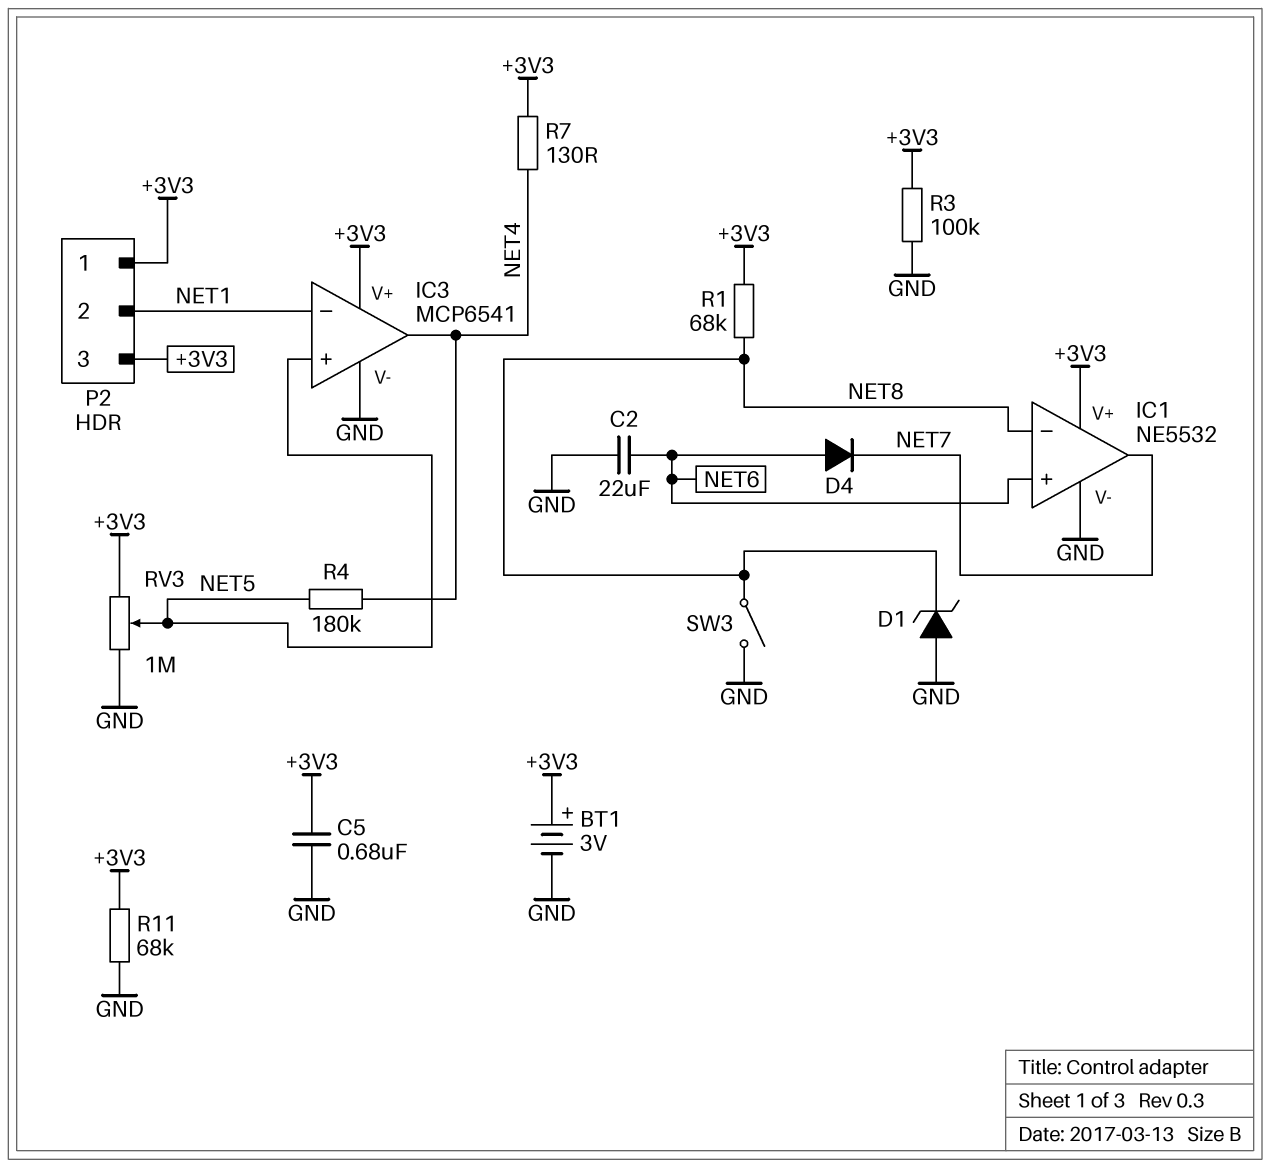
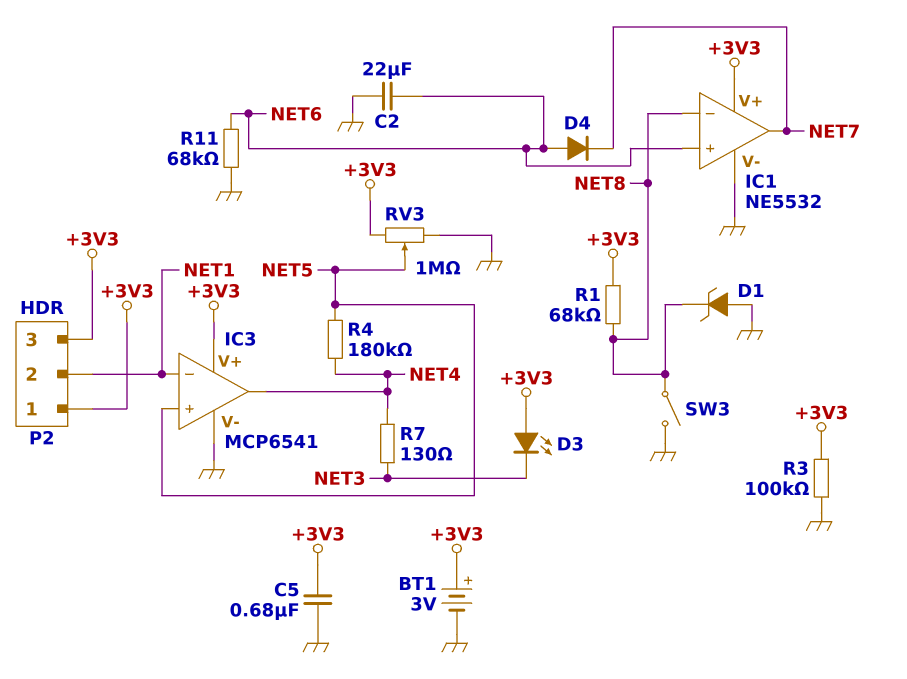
D3: none -> LED (A +3V3, K NET3)
R7: 130 (+3V3, NET4) -> 130 (NET3, NET4)
R11: 68k (+3V3, GND) -> 68k (GND, NET6)

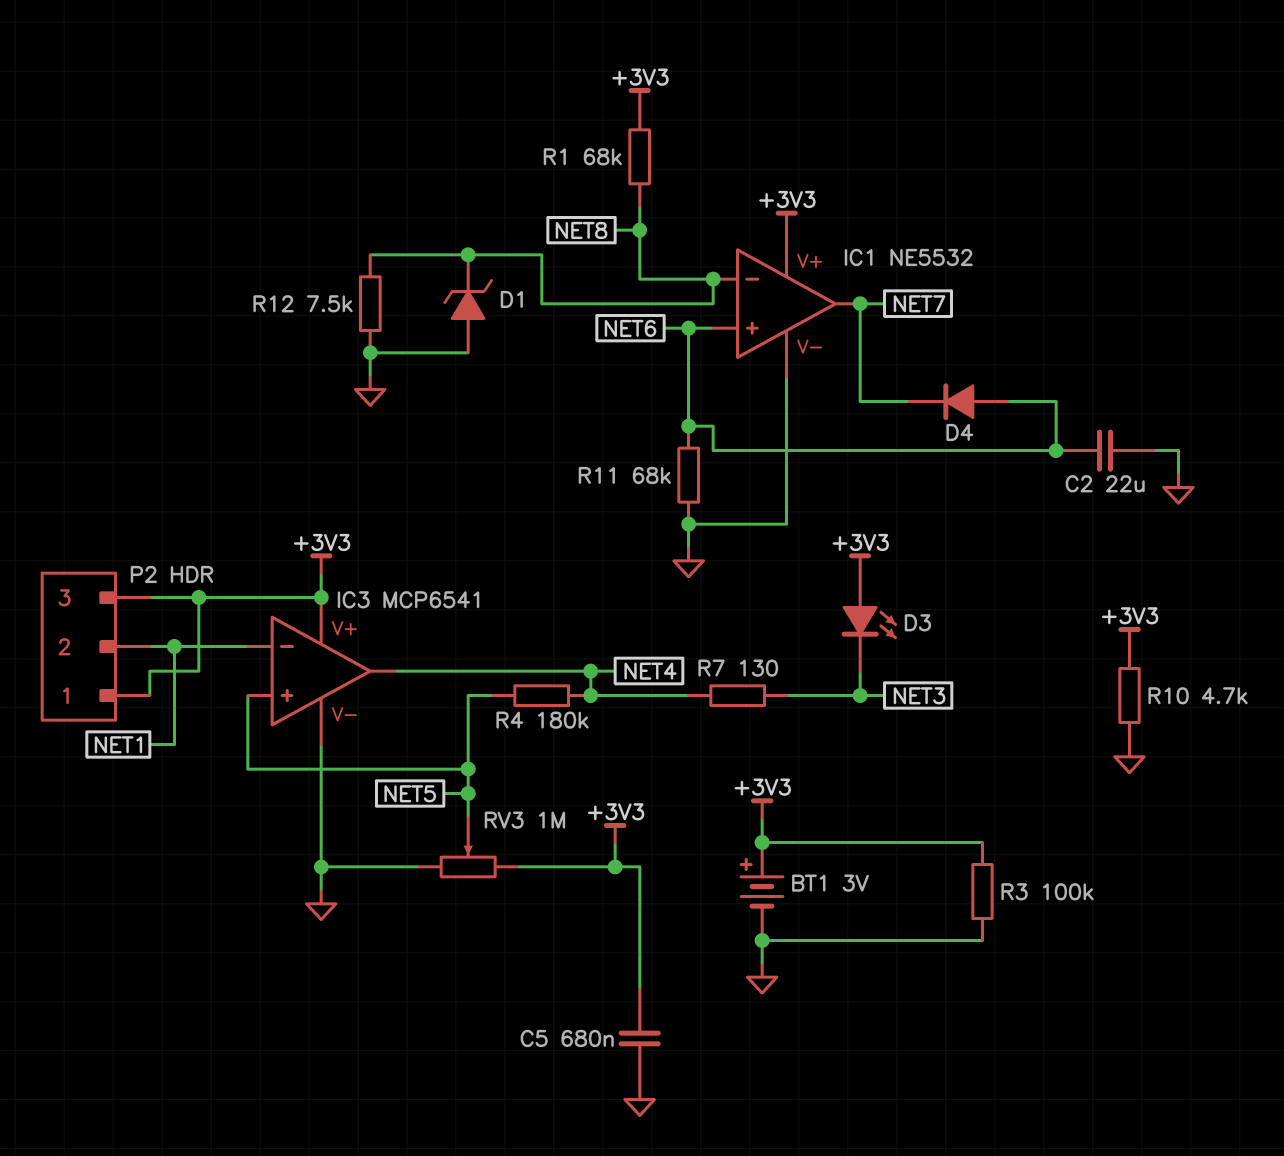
R10: none -> 4.7k (+3V3, GND)
R12: none -> 7.5k (GND, NET8)
SW3: switch (GND, NET8) -> none

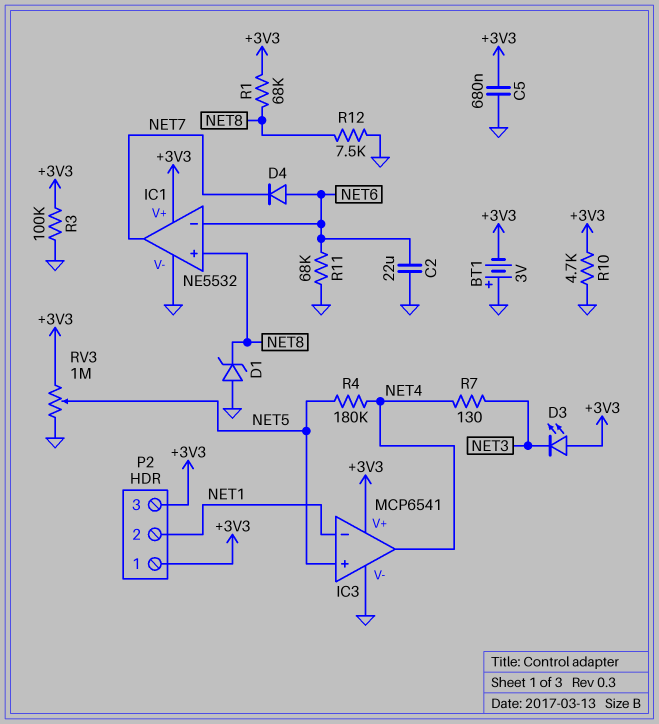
BT1: 3V (plus +3V3, minus GND) -> 3V (plus GND, minus +3V3)
IC1 pin in+: NET6 -> NET8
IC1 pin in-: NET8 -> NET6

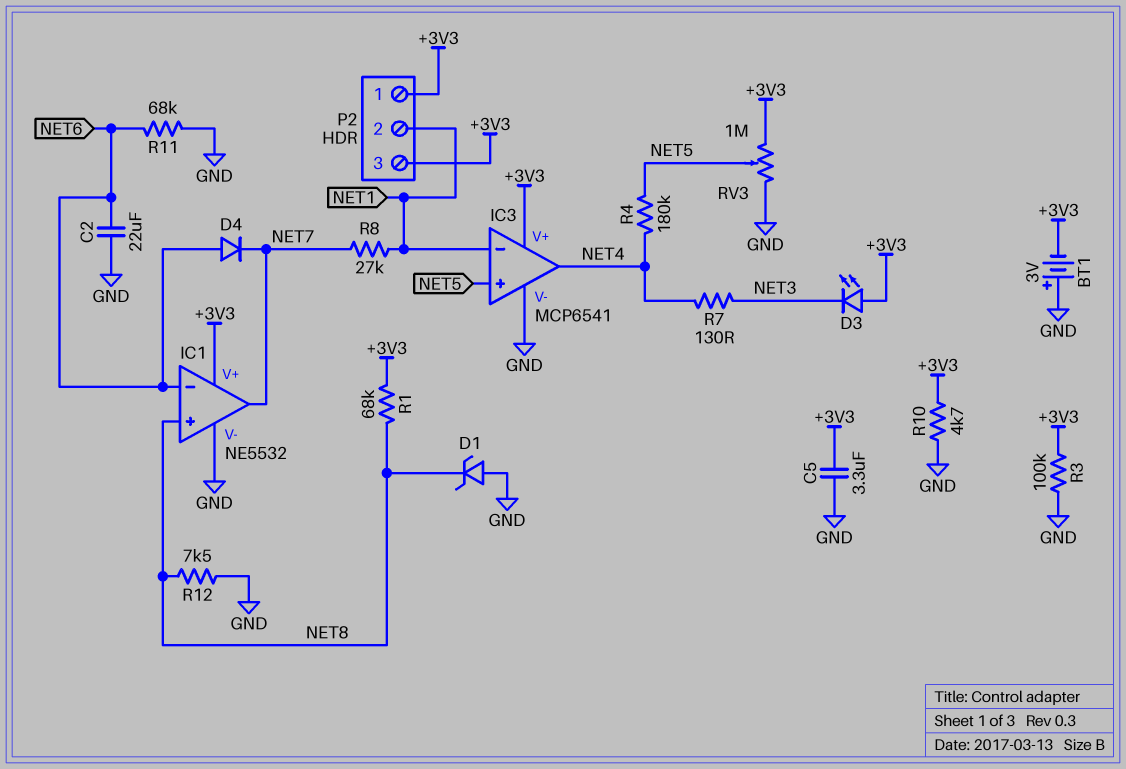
C5: 680nF (+3V3, GND) -> 3.3uF (+3V3, GND)
R8: none -> 27k (NET1, NET7)

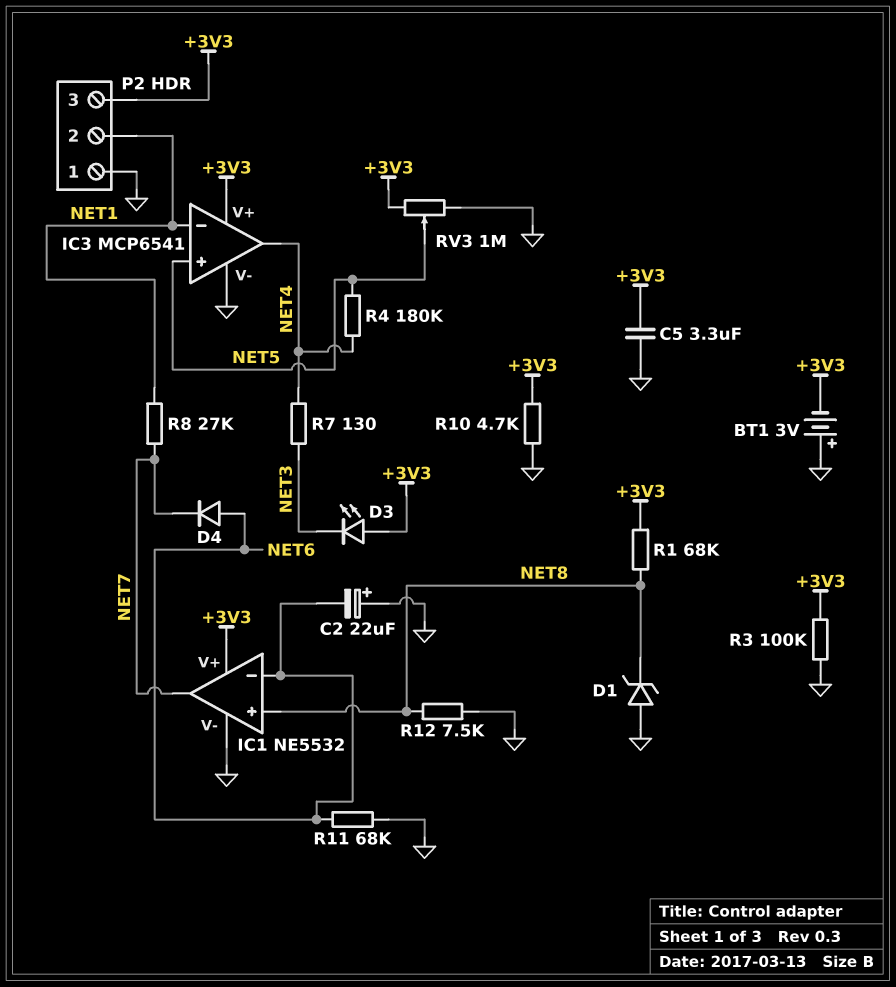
C2: 22uF (GND, NET6) -> 22uF (plus GND, minus NET6)
P2 pin 1: +3V3 -> GND

